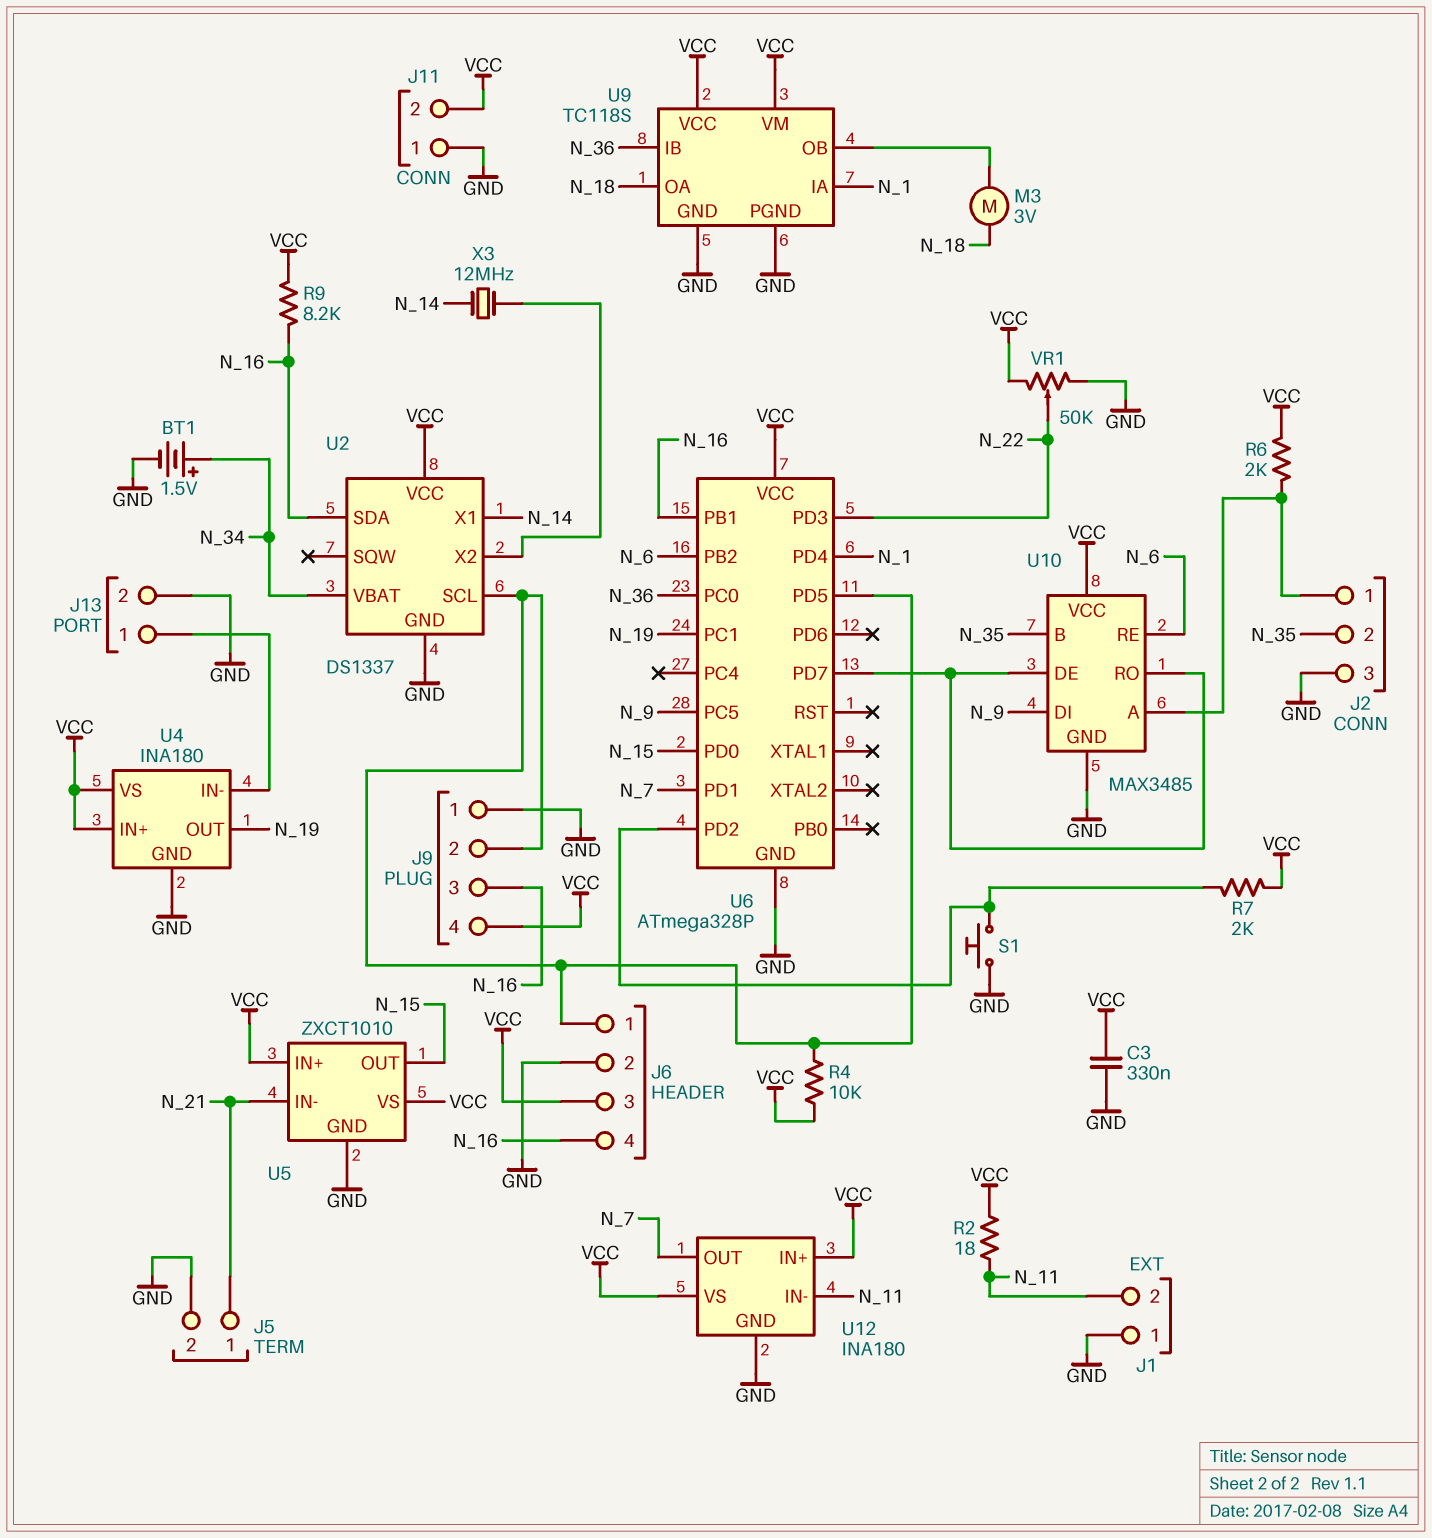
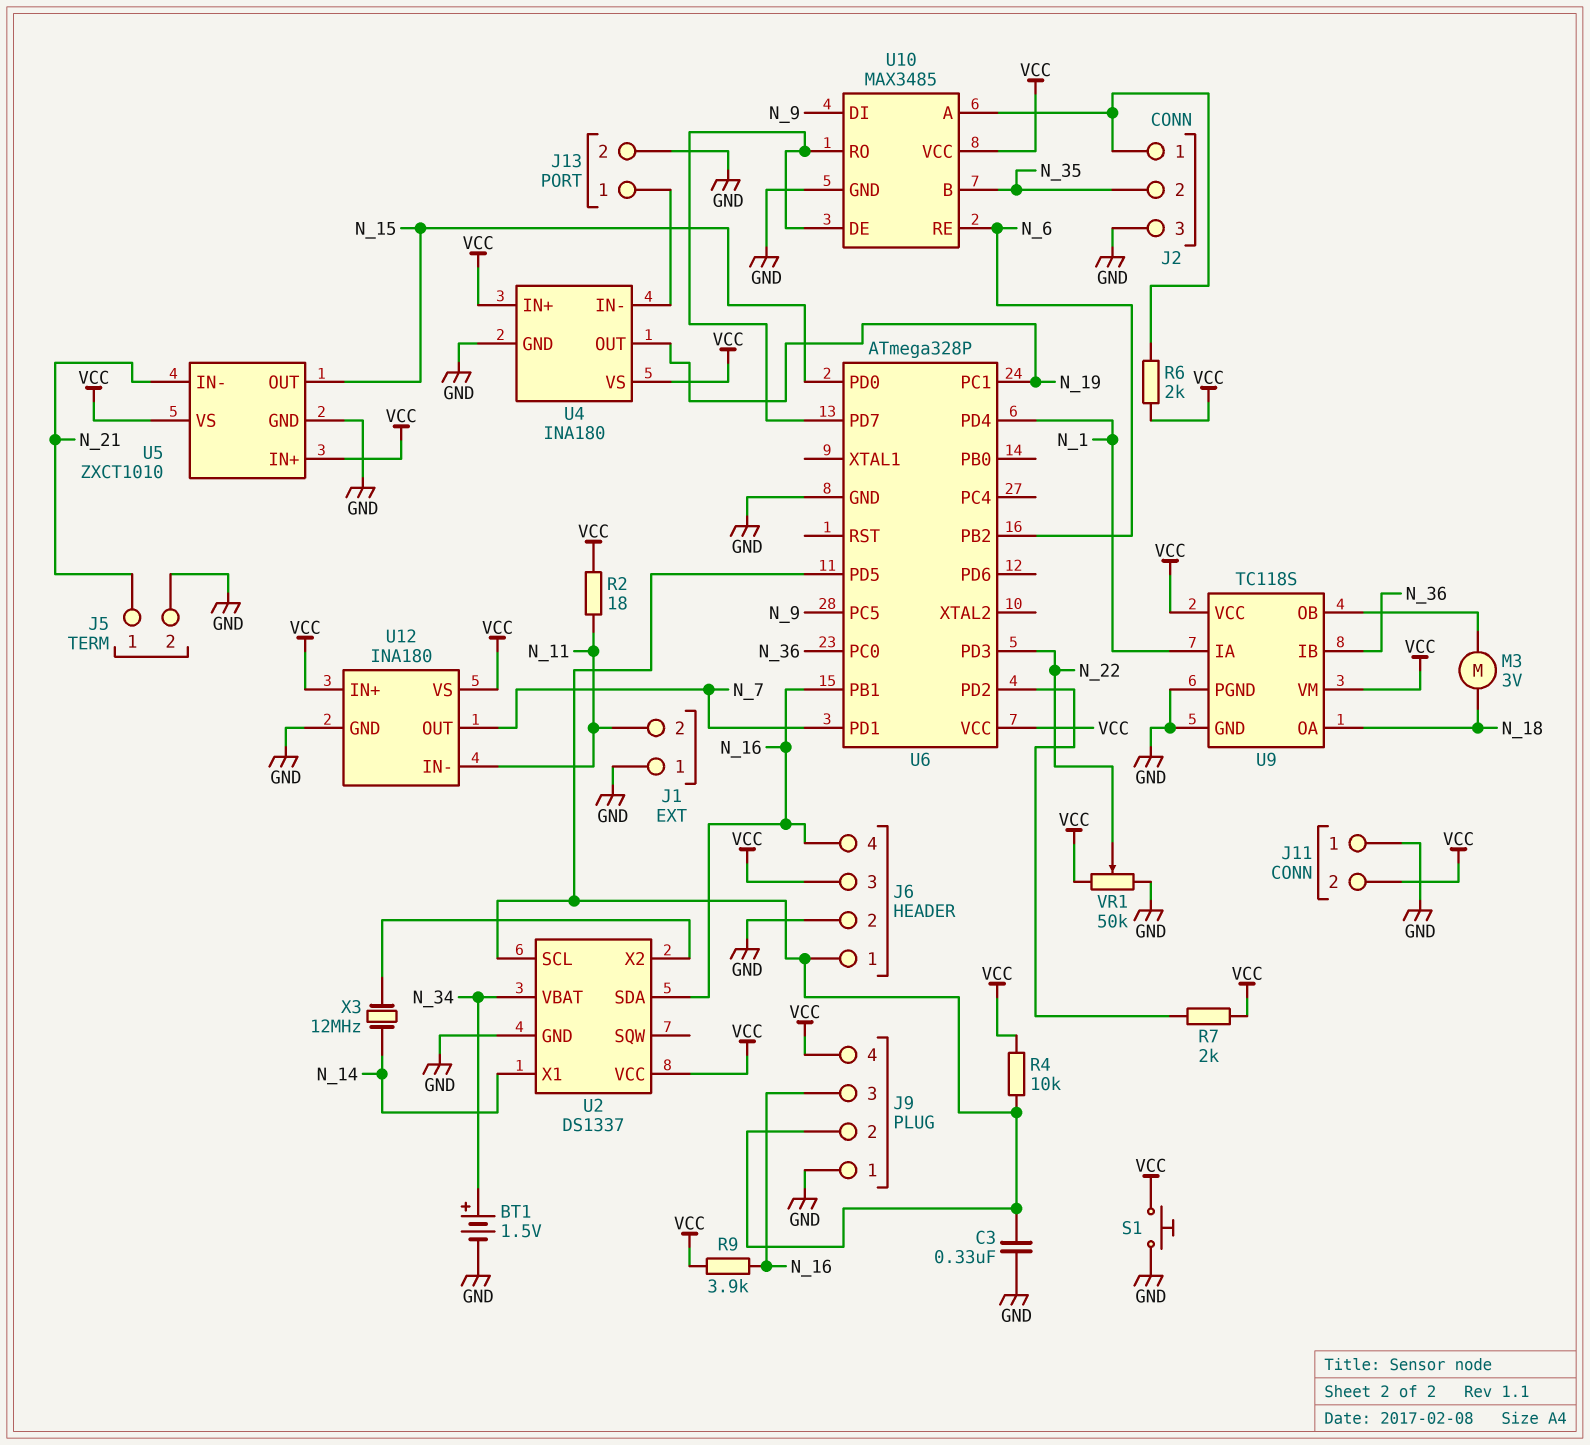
C3: 330nF (GND, VCC) -> 330nF (GND, J6/1)
R9: 8.2k (N_16, VCC) -> 3.9k (N_16, VCC)
S1: button (GND, U6/PD2) -> button (GND, VCC)

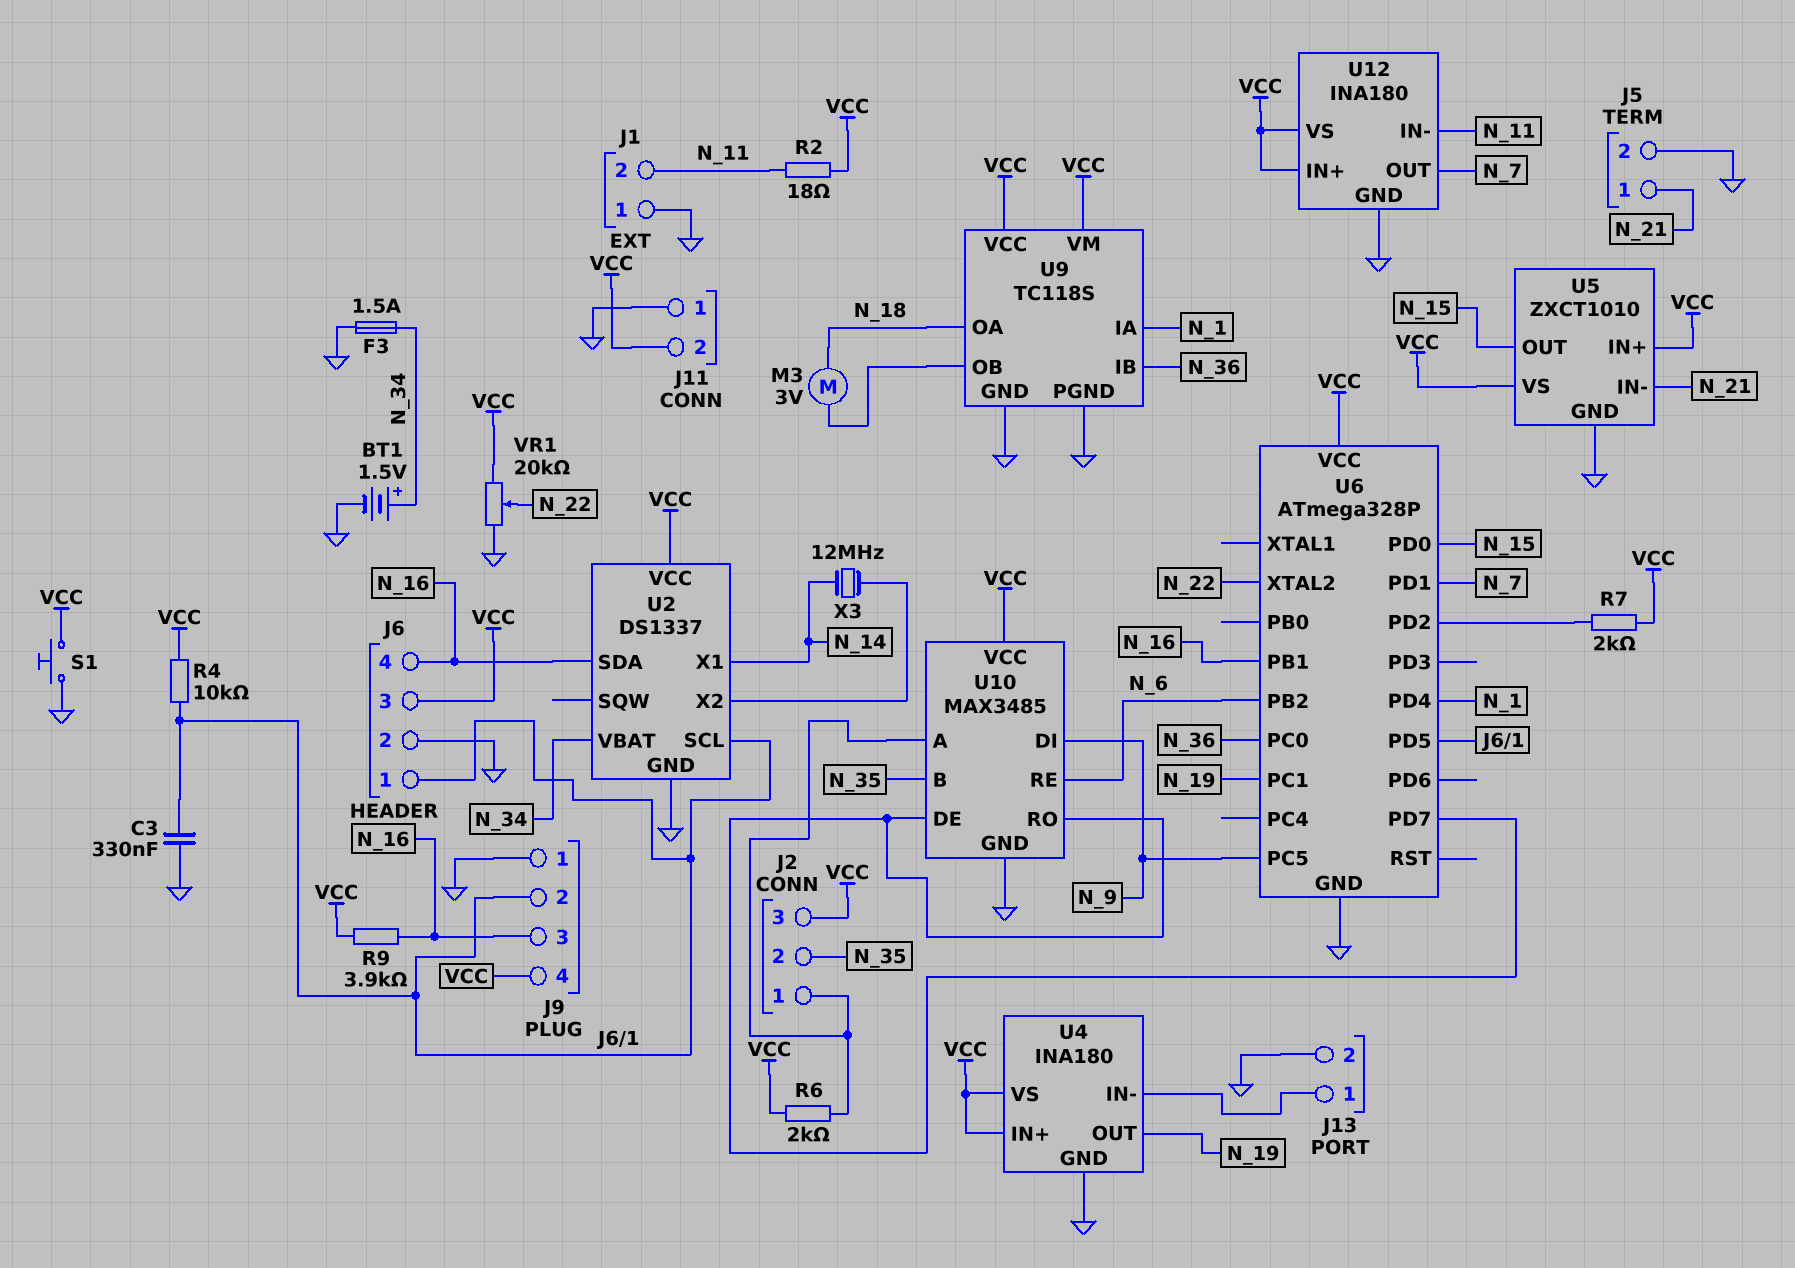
F3: none -> 1.5A (GND, N_34)
J2 pin 3: GND -> VCC
U6 pin PD3: N_22 -> none
U6 pin XTAL2: none -> N_22
VR1: 50k (GND, VCC, wiper N_22) -> 20k (GND, VCC, wiper N_22)

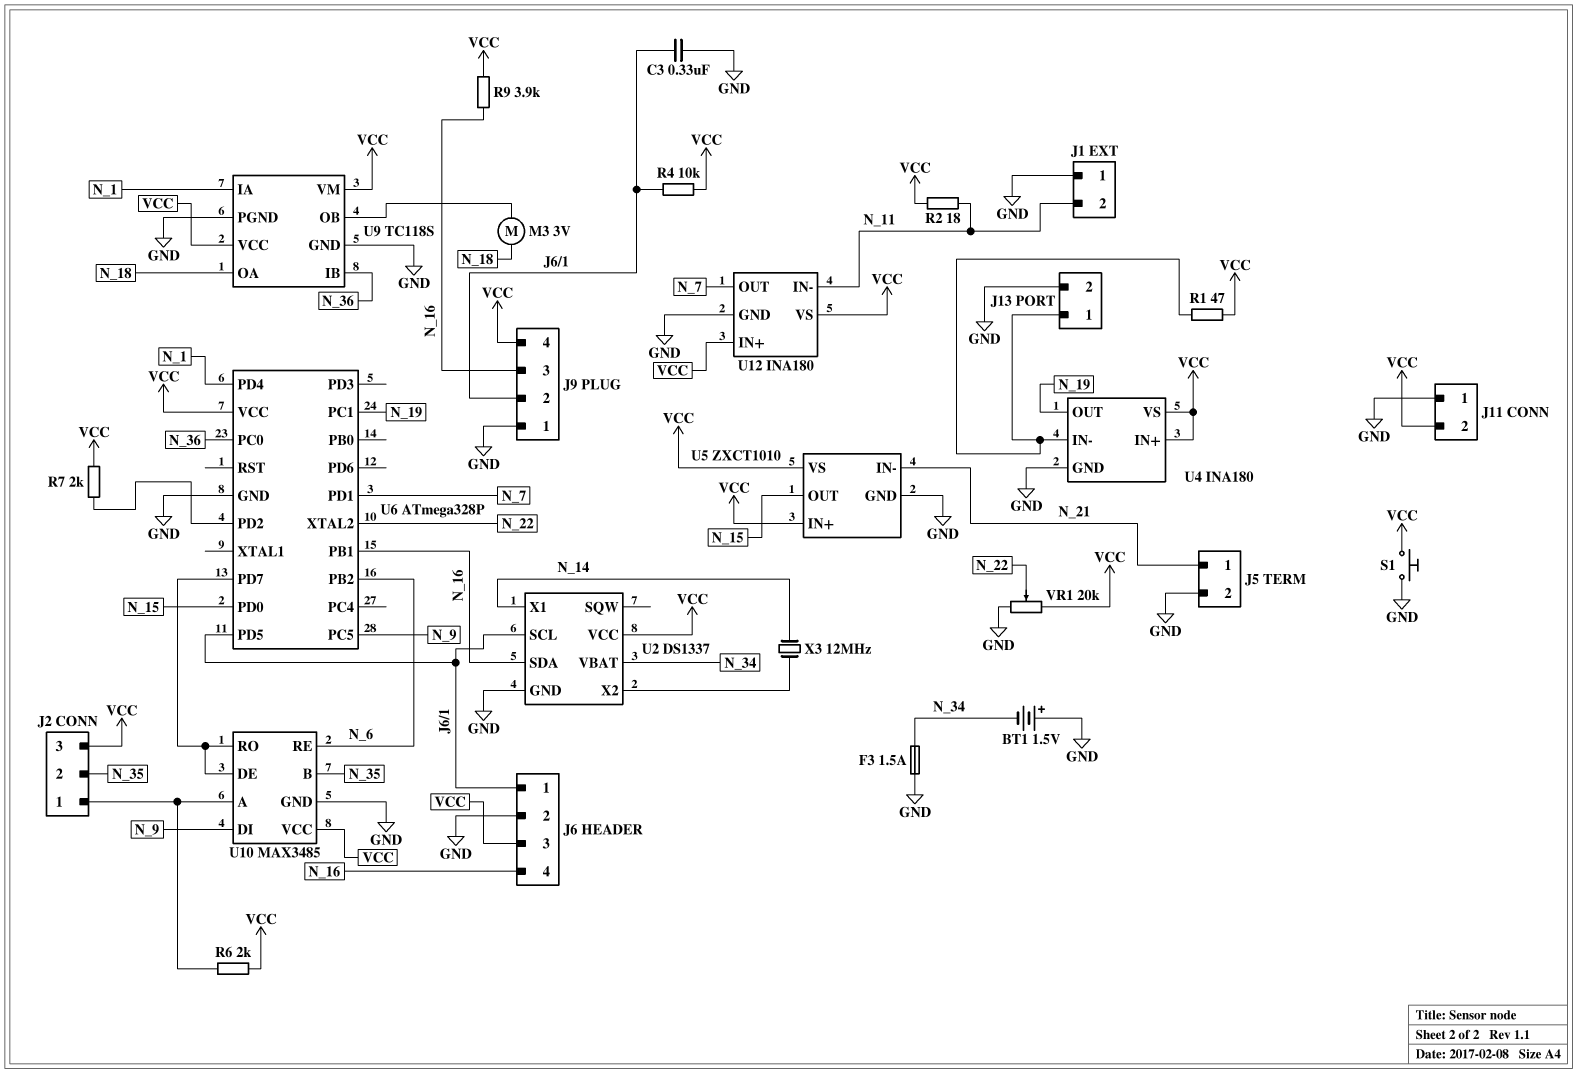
BT1: 1.5V (plus N_34, minus GND) -> 1.5V (plus GND, minus N_34)
R1: none -> 47 (J13/1, VCC)

